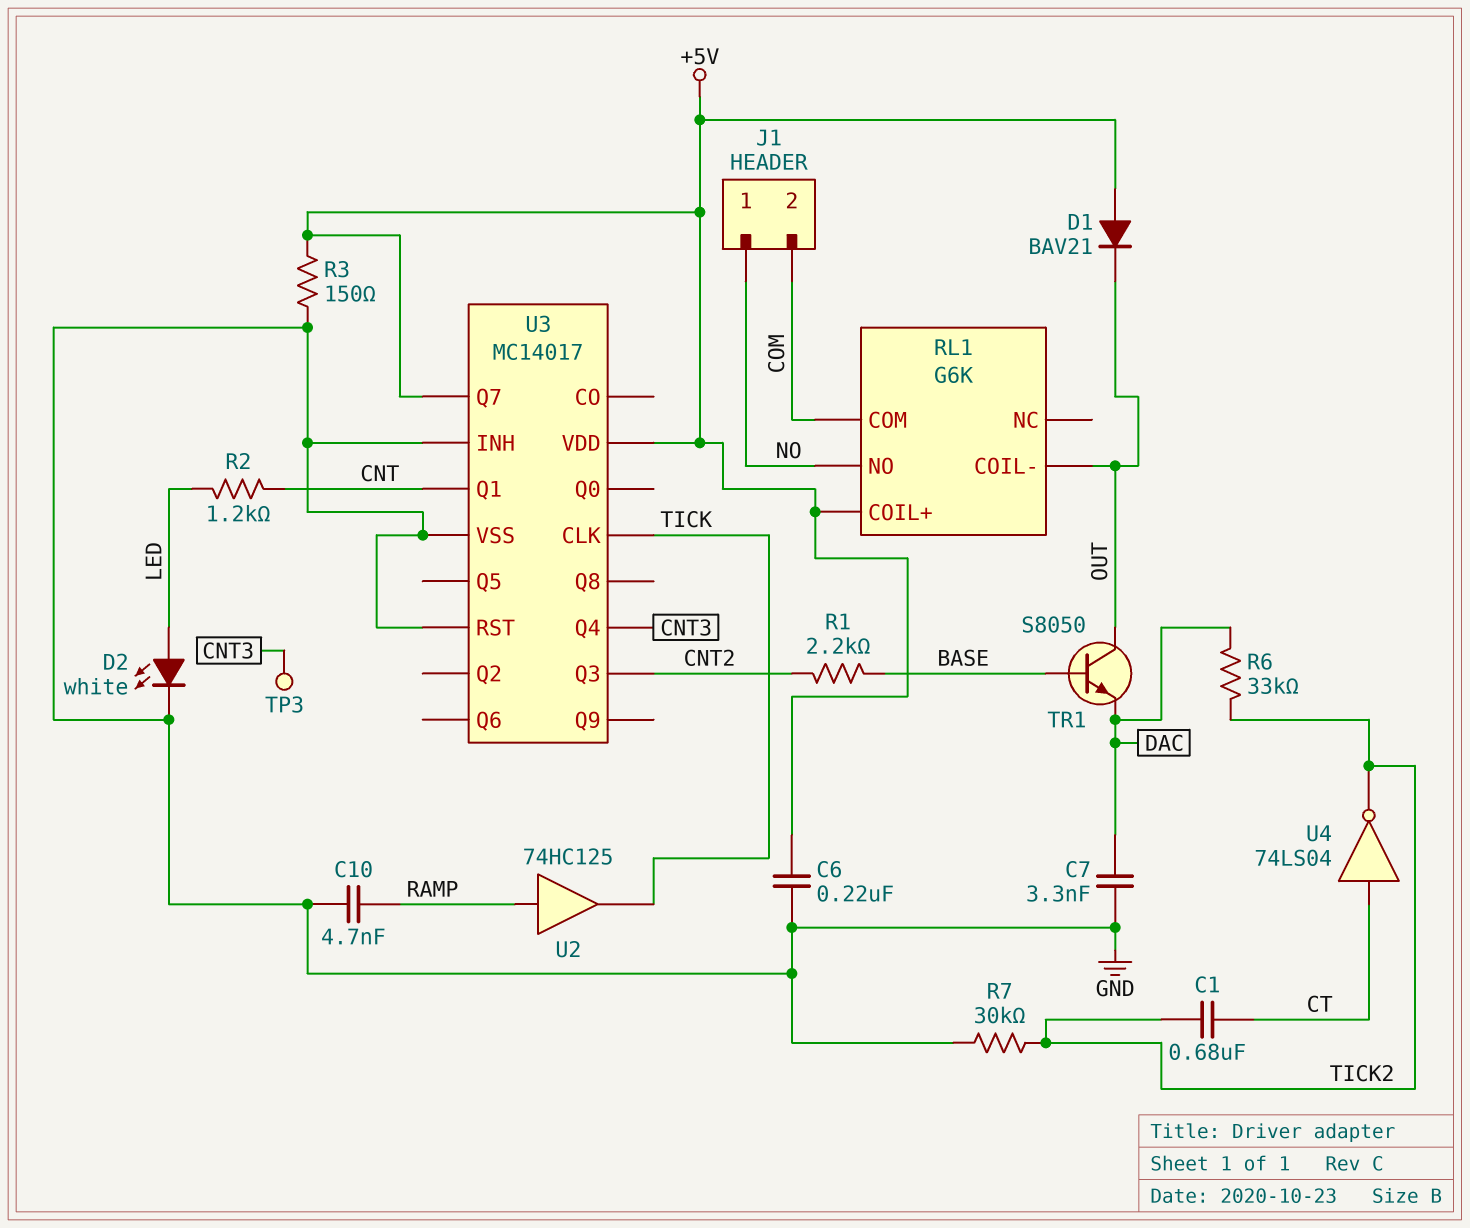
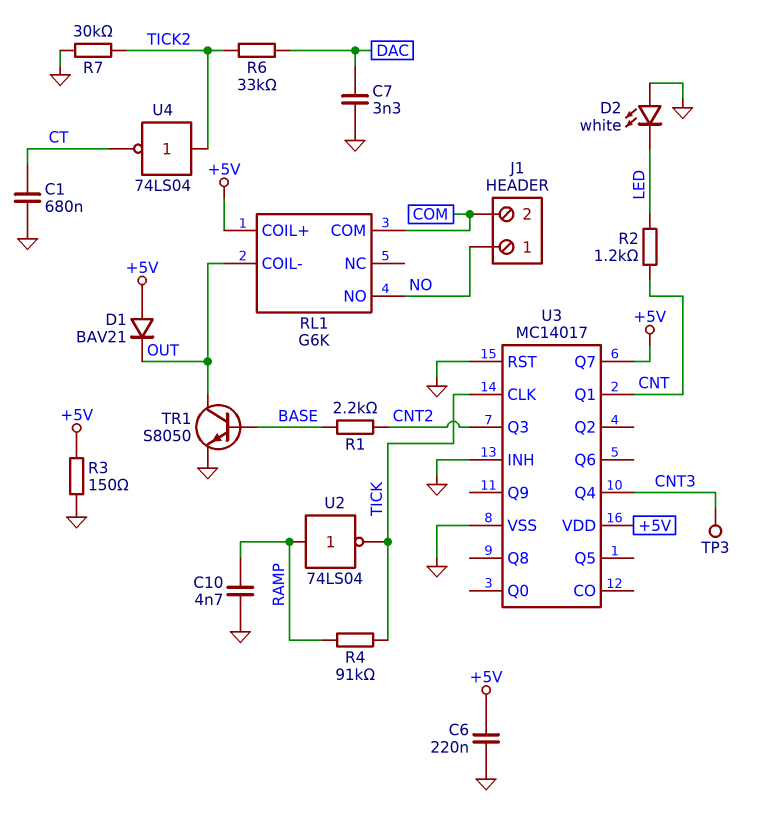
C1: 680nF (CT, TICK2) -> 680nF (CT, GND)
D2: LED white (A LED, K GND) -> LED white (A GND, K LED)
R4: none -> 91k (RAMP, TICK)
TR1: NPN S8050 (B BASE, C OUT, E DAC) -> NPN S8050 (B BASE, C OUT, E GND)
U2: buffer 74HC125 (in RAMP, out TICK) -> NOT 74LS04 (in RAMP, out TICK)
U4: NOT 74LS04 (in CT, out TICK2) -> NOT 74LS04 (in TICK2, out CT)

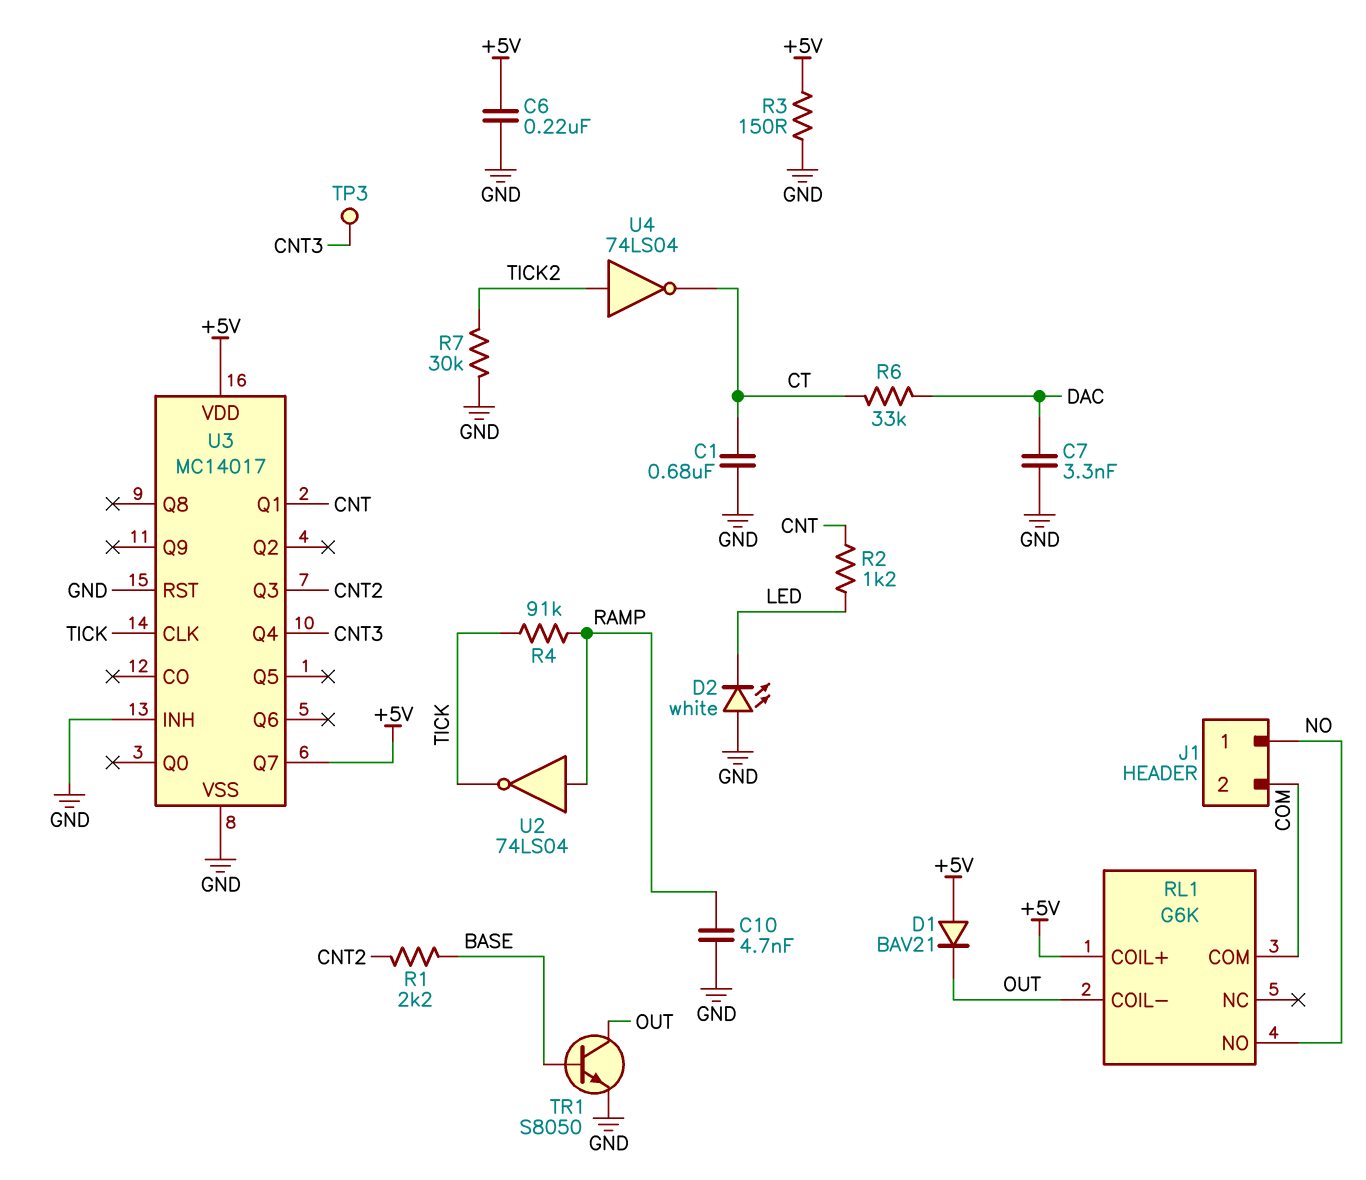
R6: 33k (DAC, TICK2) -> 33k (CT, DAC)

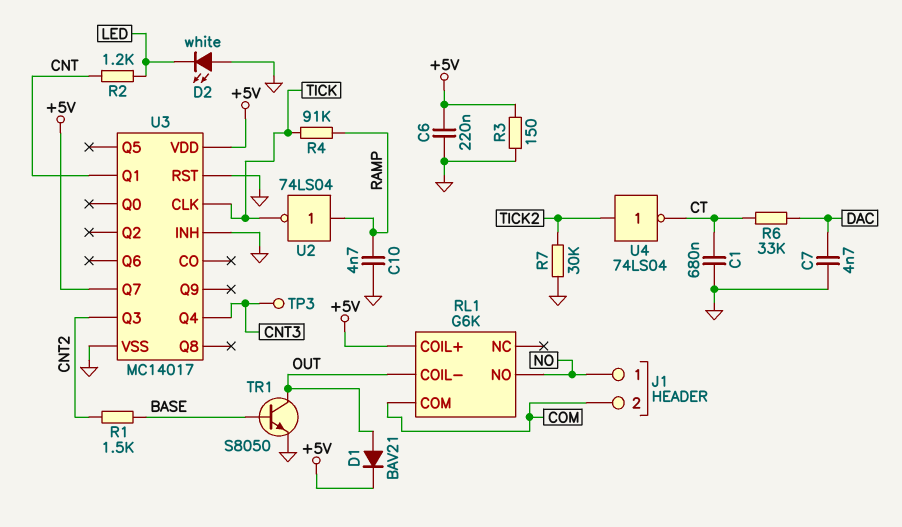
C7: 3.3nF (DAC, GND) -> 4.7nF (DAC, GND)
D1: diode BAV21 (A +5V, K OUT) -> diode BAV21 (A OUT, K +5V)
R1: 2.2k (BASE, CNT2) -> 1.5k (BASE, CNT2)

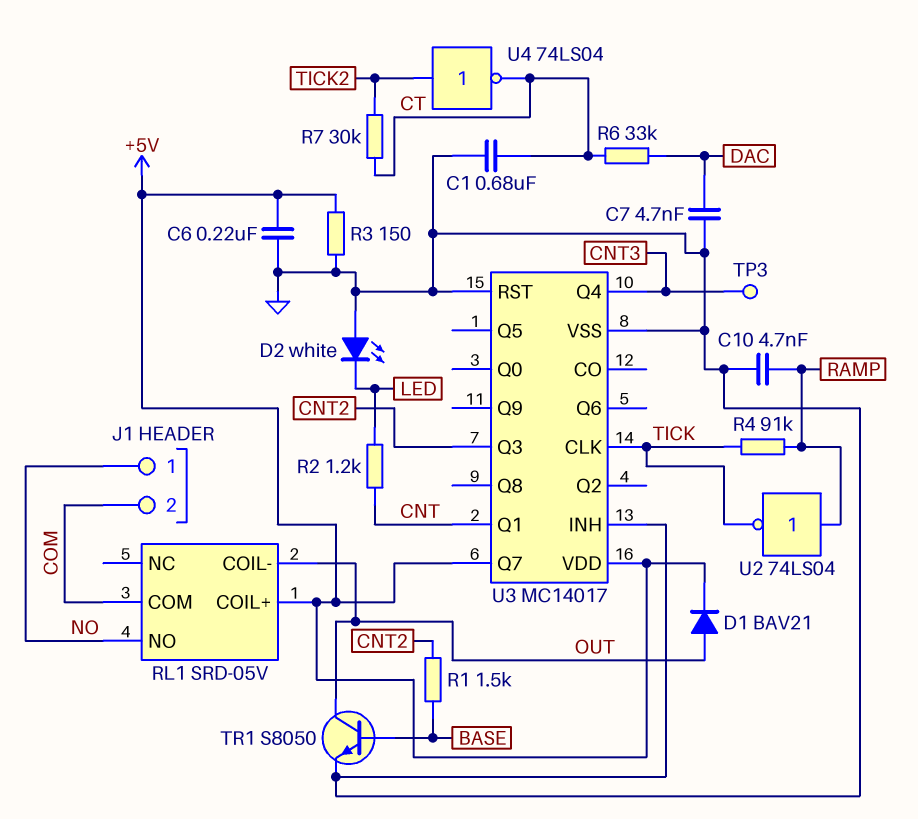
R7: 30k (GND, TICK2) -> 30k (CT, TICK2)
RL1: G6K -> SRD-05V

